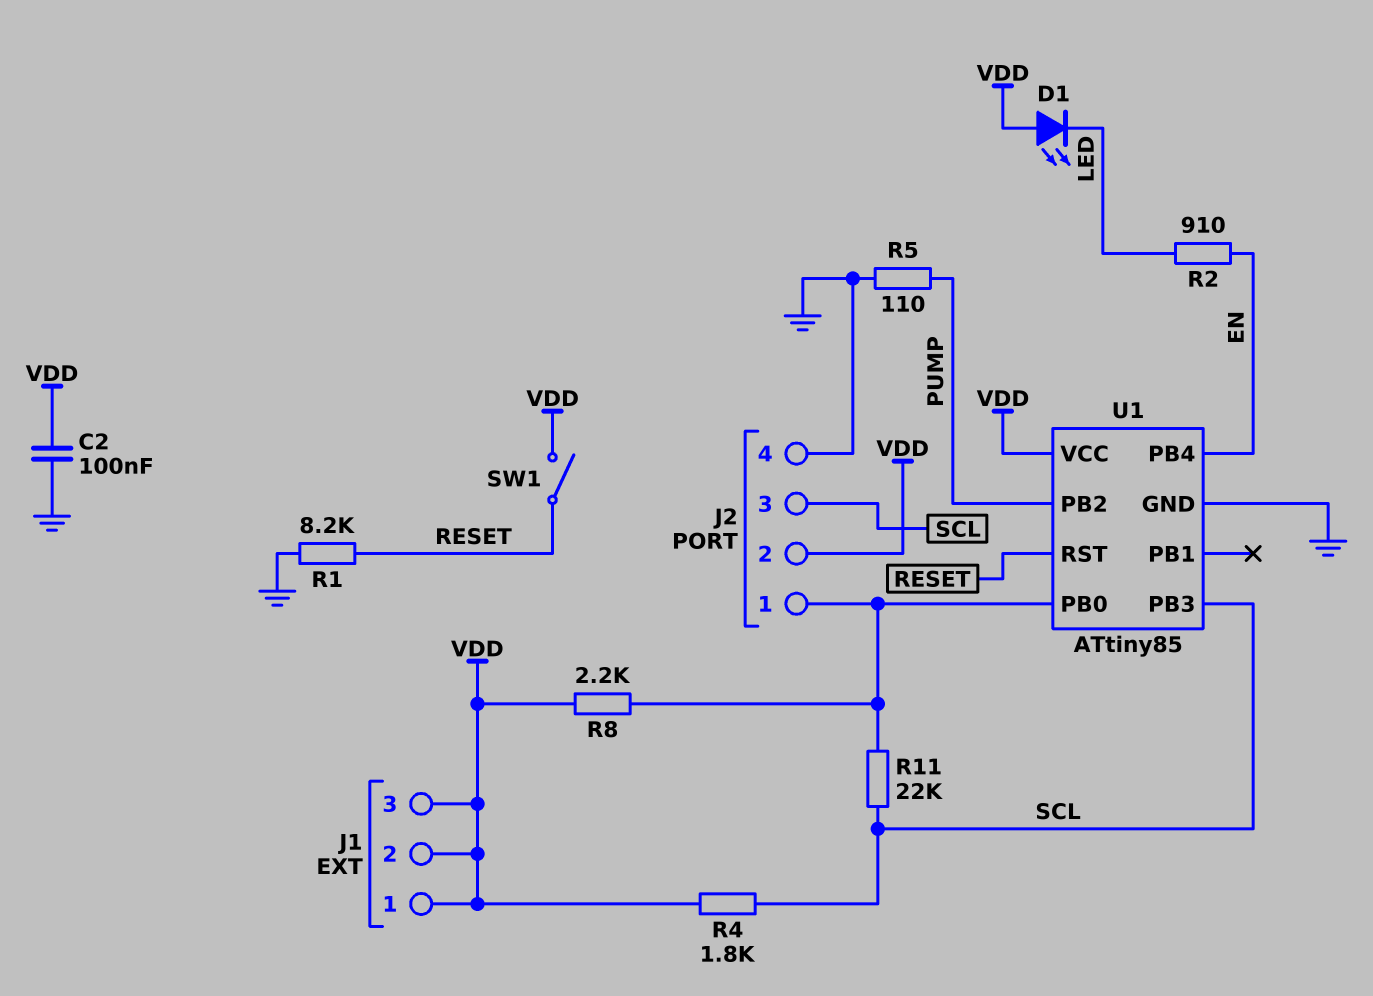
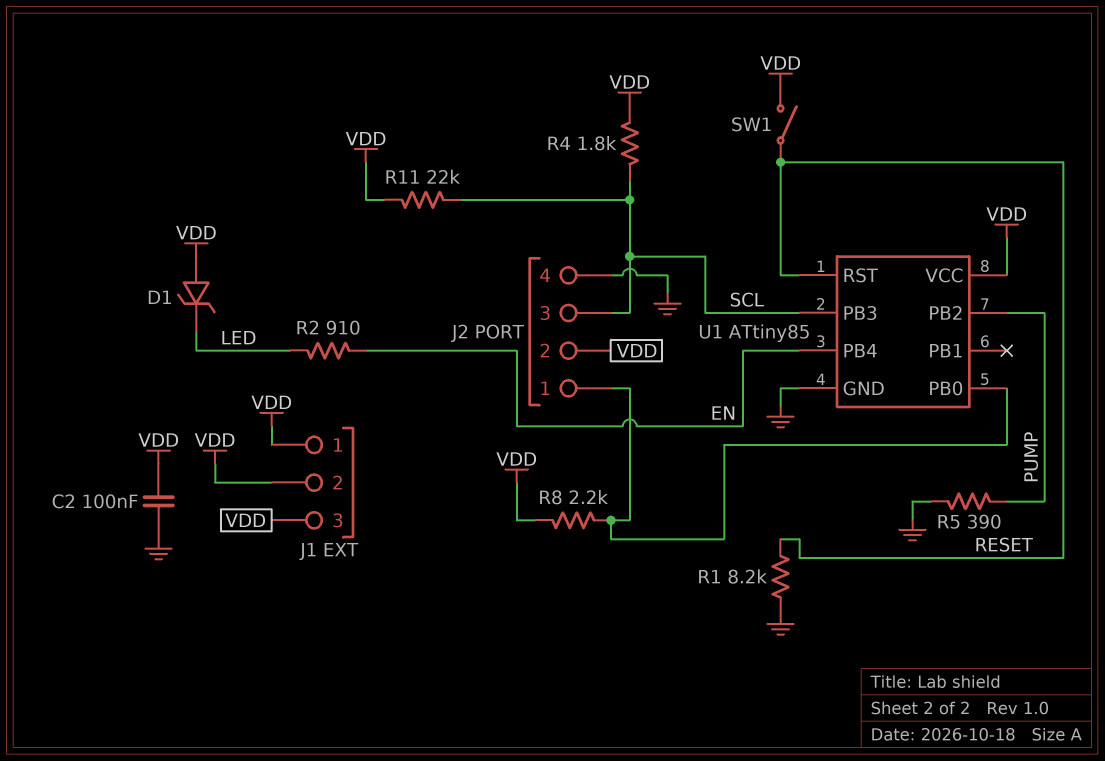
D1: LED (A VDD, K LED) -> zener (A VDD, K LED)
R5: 110 (GND, PUMP) -> 390 (GND, PUMP)
R11: 22k (J2/1, SCL) -> 22k (SCL, VDD)

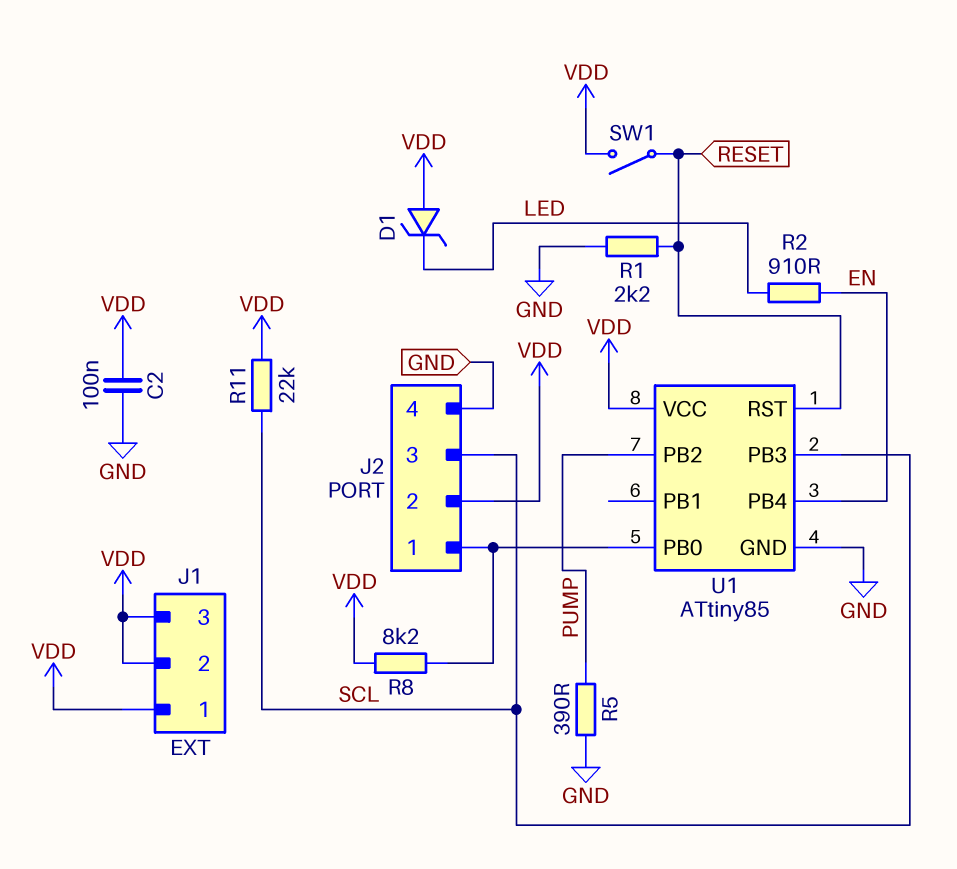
R1: 8.2k (GND, RESET) -> 2.2k (GND, RESET)
R4: 1.8k (SCL, VDD) -> none
R8: 2.2k (J2/1, VDD) -> 8.2k (J2/1, VDD)

